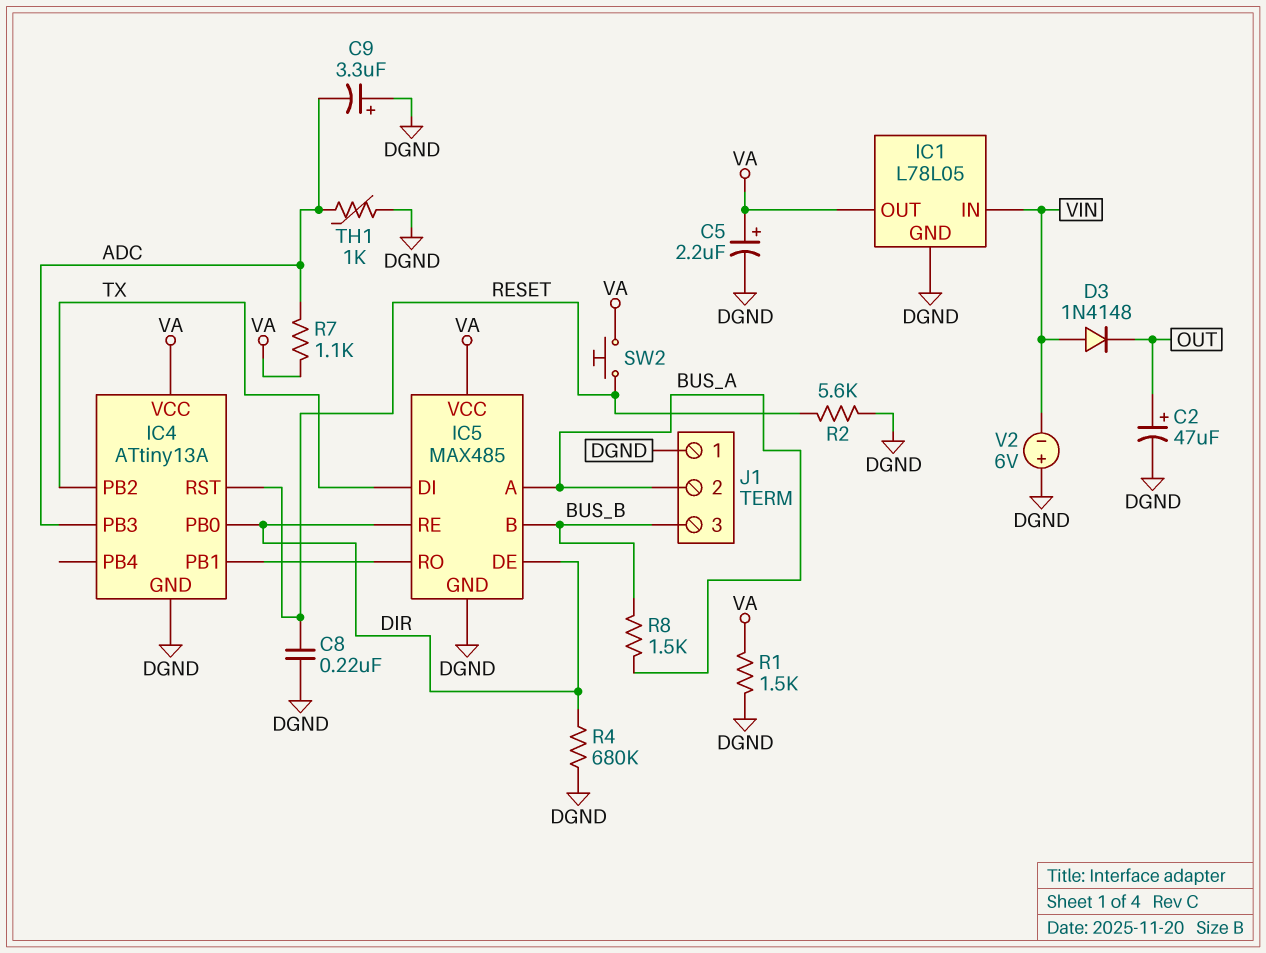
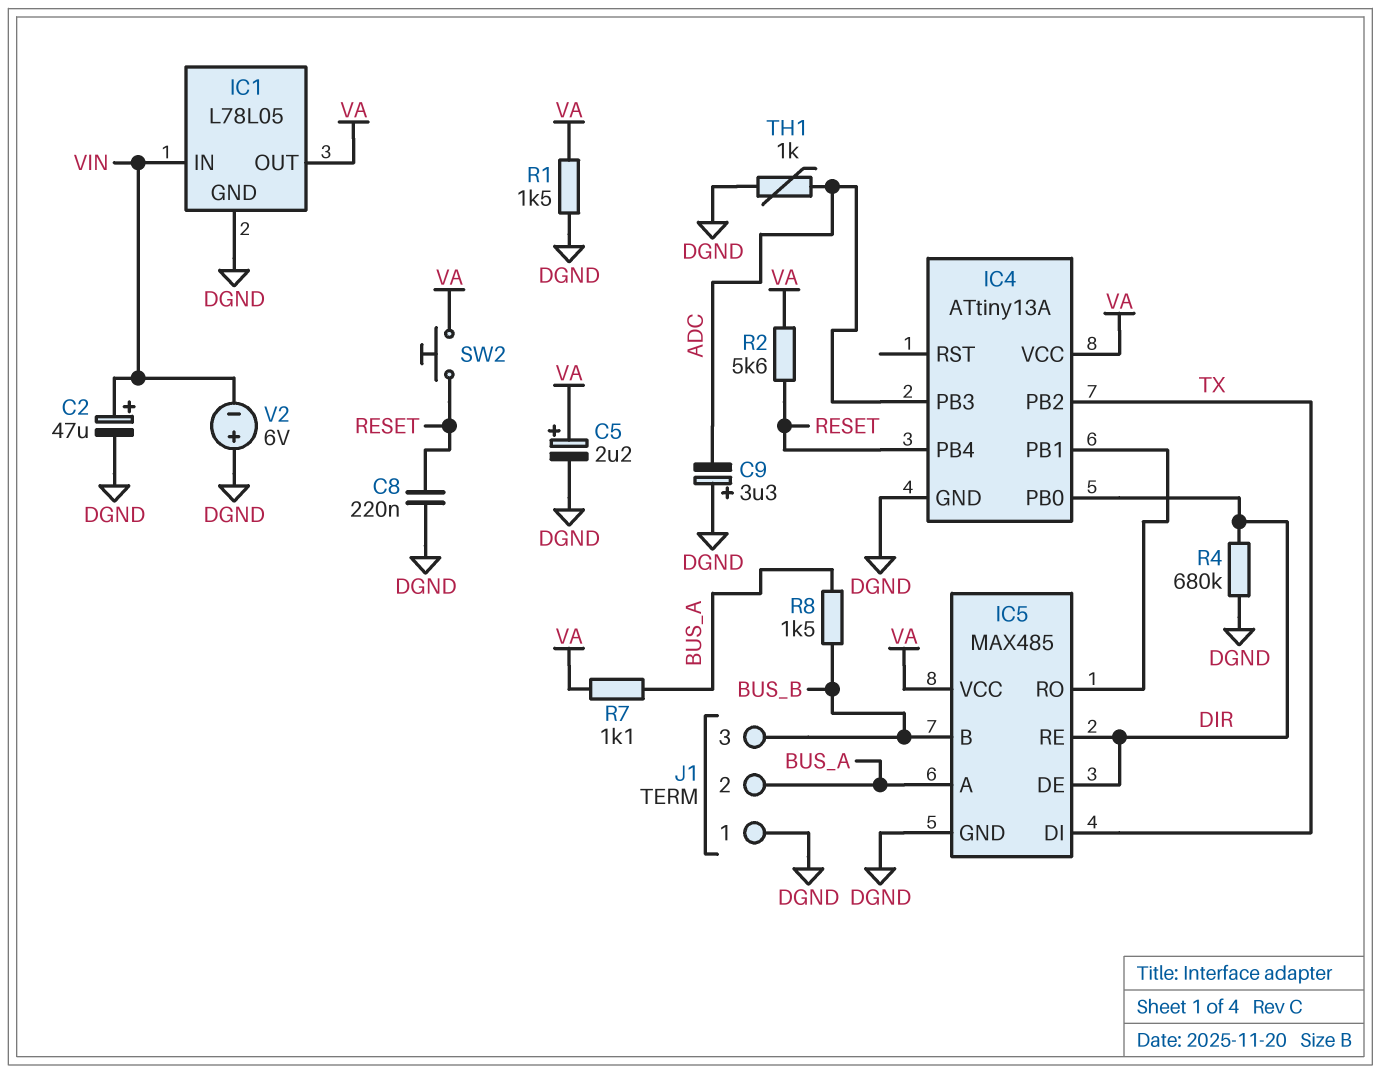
C2: 47uF (plus OUT, minus DGND) -> 47uF (plus VIN, minus DGND)
D3: diode 1N4148 (A VIN, K OUT) -> none
IC4 pin PB4: none -> RESET
IC4 pin RST: RESET -> none
R2: 5.6k (DGND, RESET) -> 5.6k (RESET, VA)
R7: 1.1k (ADC, VA) -> 1.1k (BUS_A, VA)

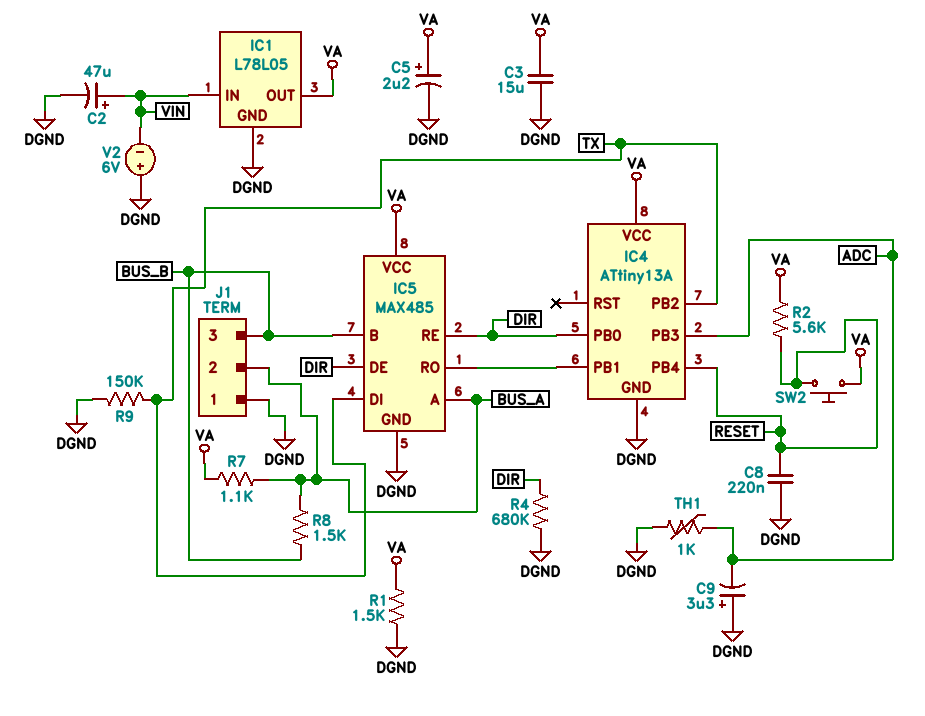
C3: none -> 15uF (DGND, VA)
R9: none -> 150k (DGND, TX)

